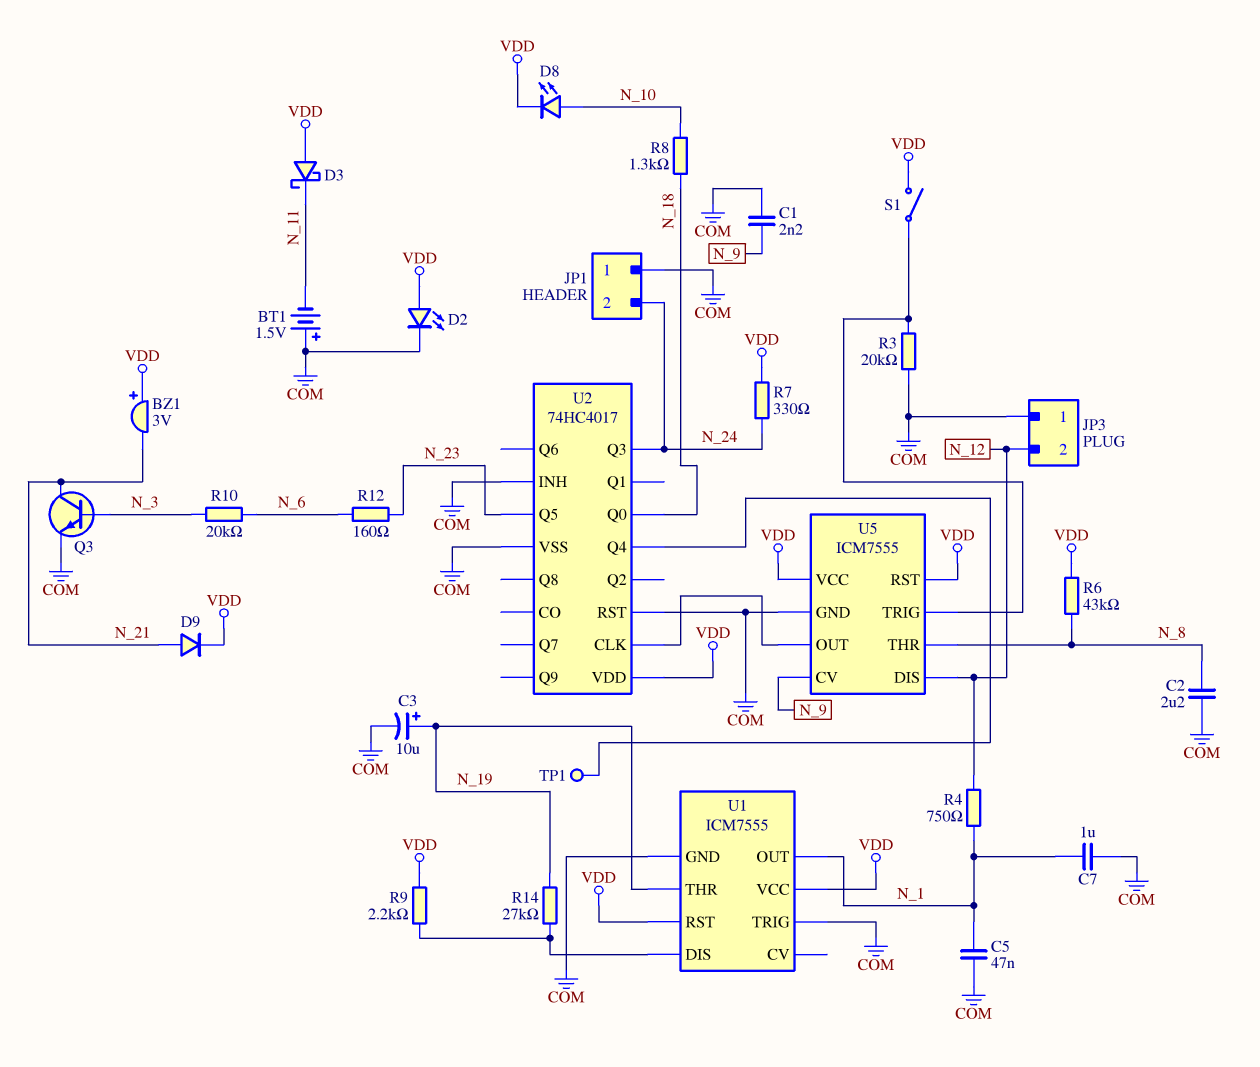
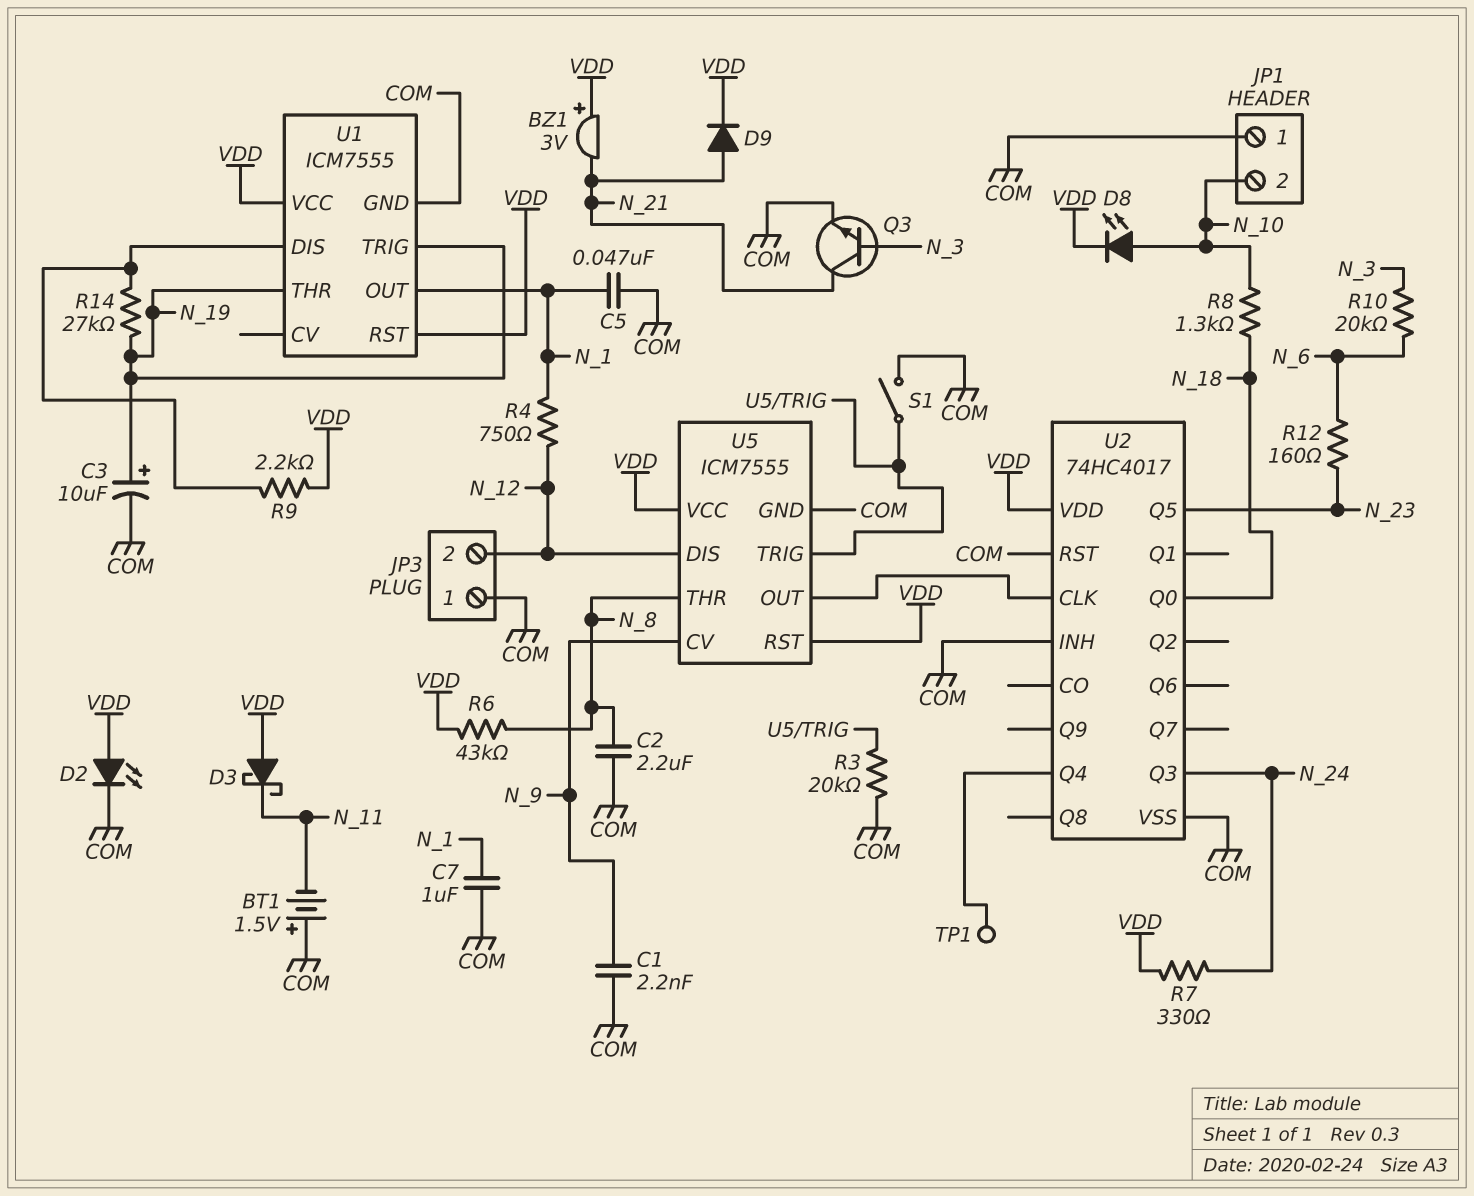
JP1 pin 2: N_24 -> N_10
S1: switch (U5/TRIG, VDD) -> switch (COM, U5/TRIG)
U1 pin TRIG: COM -> N_19

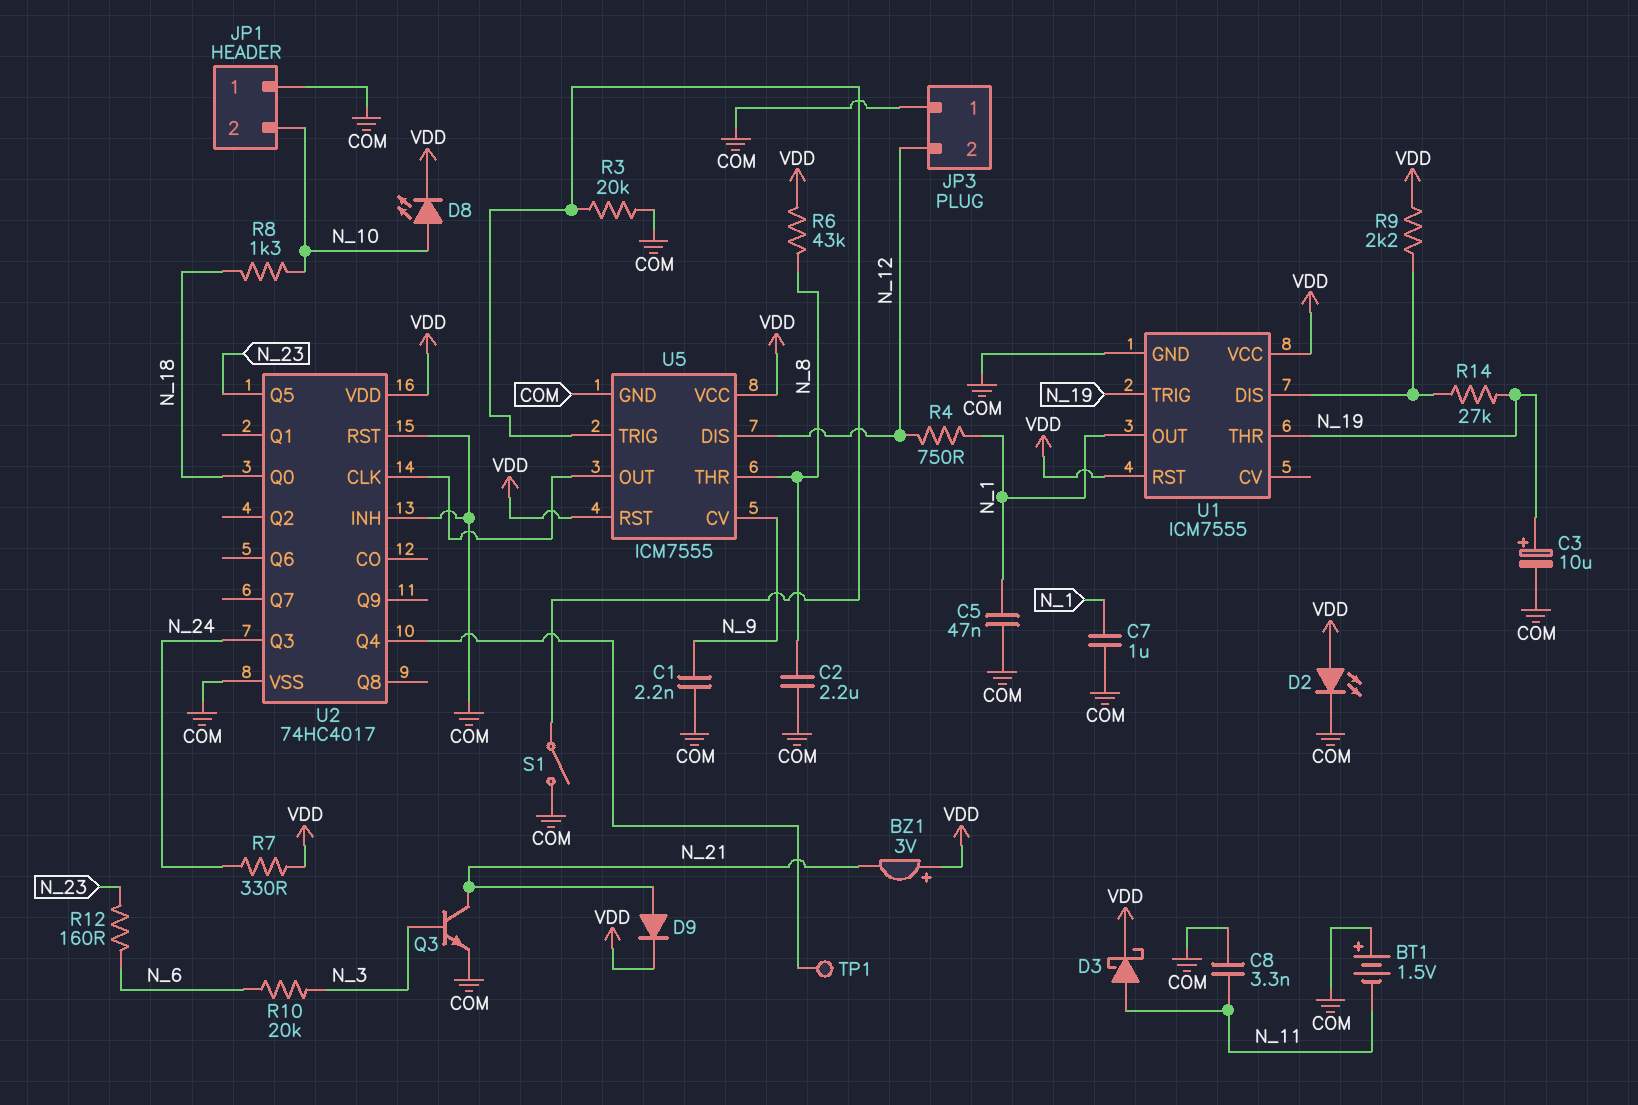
C8: none -> 3.3nF (COM, N_11)
D3: schottky (A VDD, K N_11) -> schottky (A N_11, K VDD)

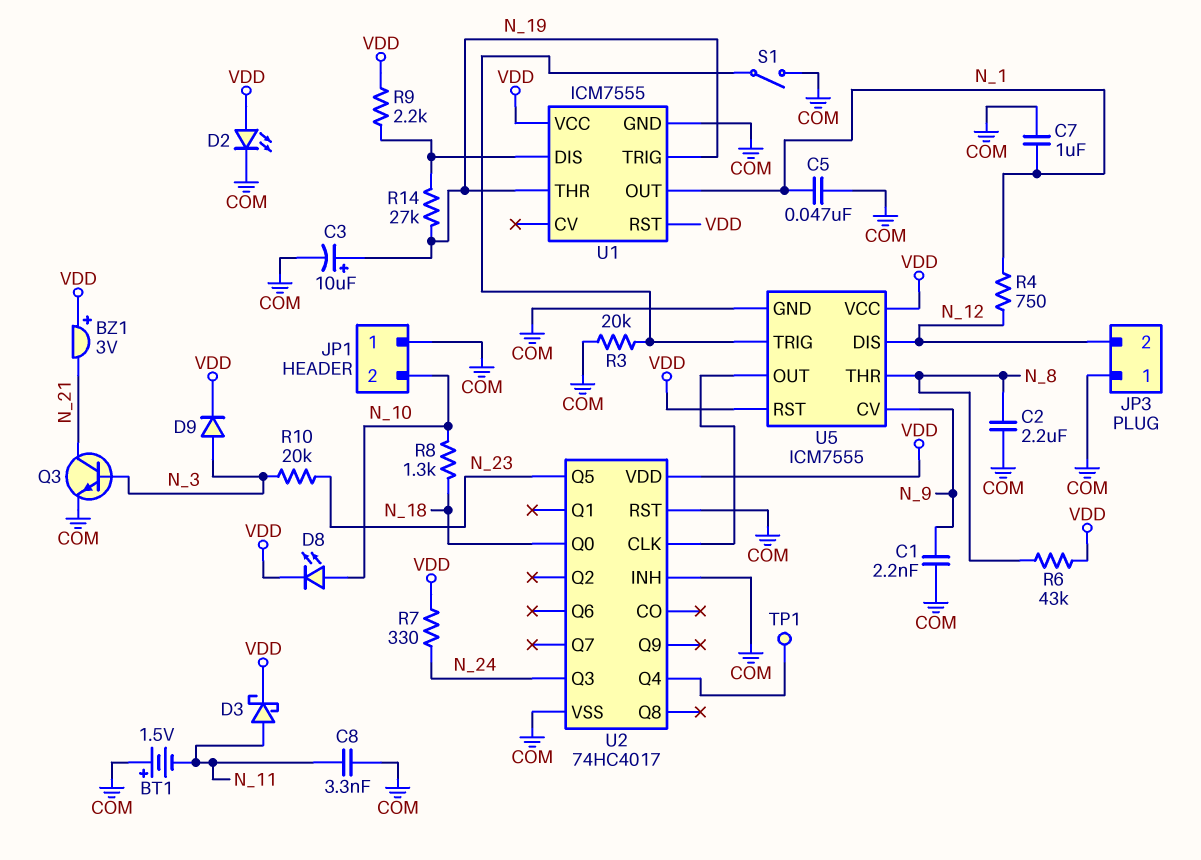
D9: diode (A N_21, K VDD) -> diode (A N_3, K VDD)
R10: 20k (N_3, N_6) -> 20k (N_3, N_23)
R12: 160 (N_6, N_23) -> none

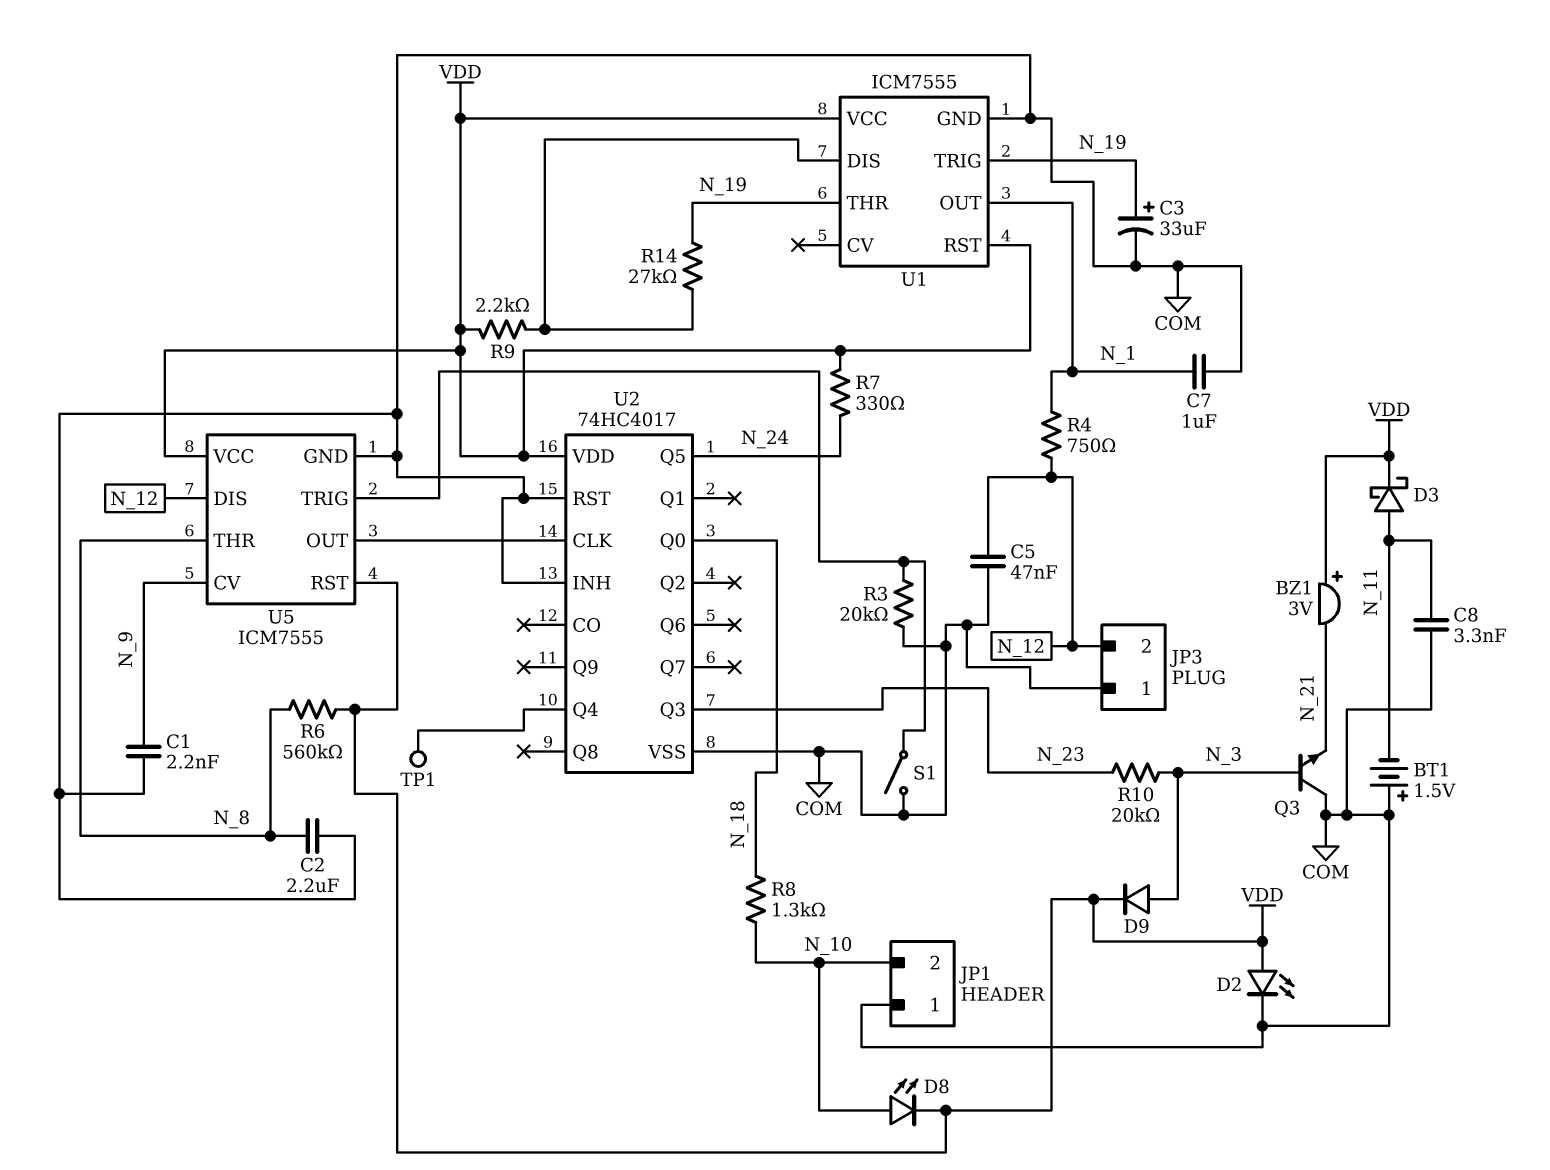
C3: 10uF (plus N_19, minus COM) -> 33uF (plus N_19, minus COM)
C5: 47nF (COM, N_1) -> 47nF (COM, N_12)
Q3: NPN (B N_3, C N_21, E COM) -> NPN (B N_3, C COM, E N_21)
R6: 43k (N_8, VDD) -> 560k (N_8, VDD)
U2 pin Q3: N_24 -> N_23
U2 pin Q5: N_23 -> N_24

